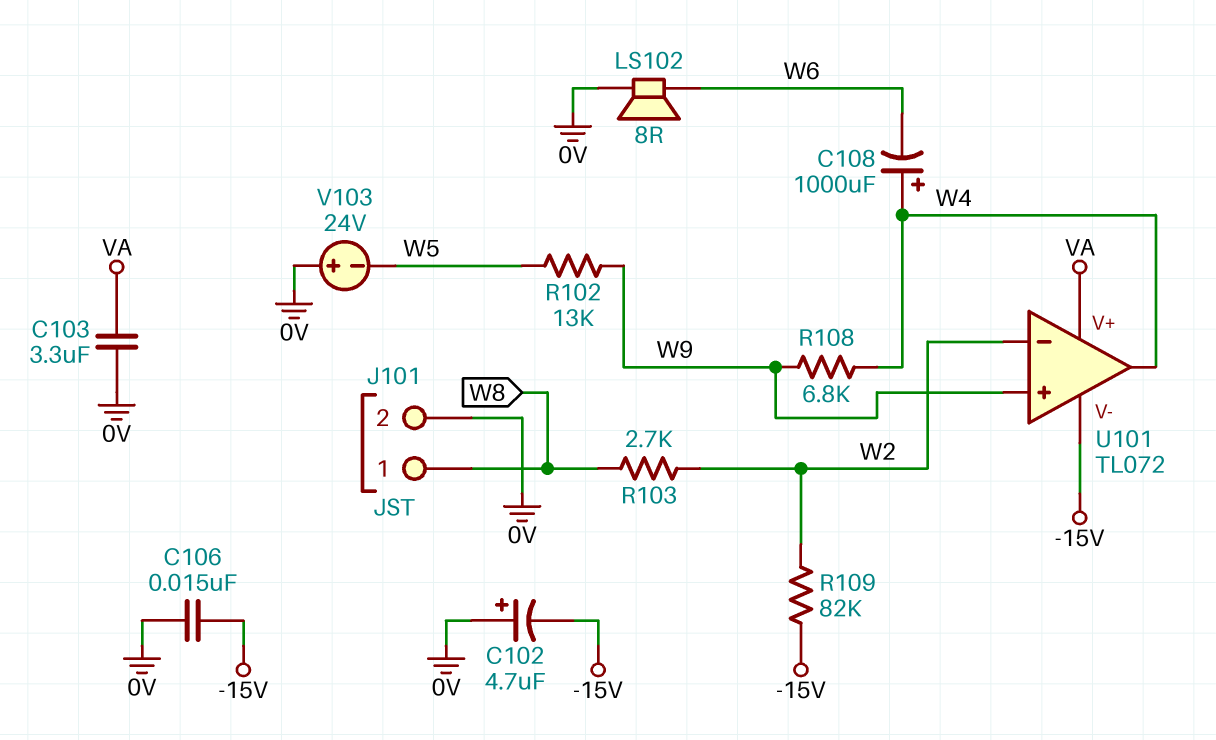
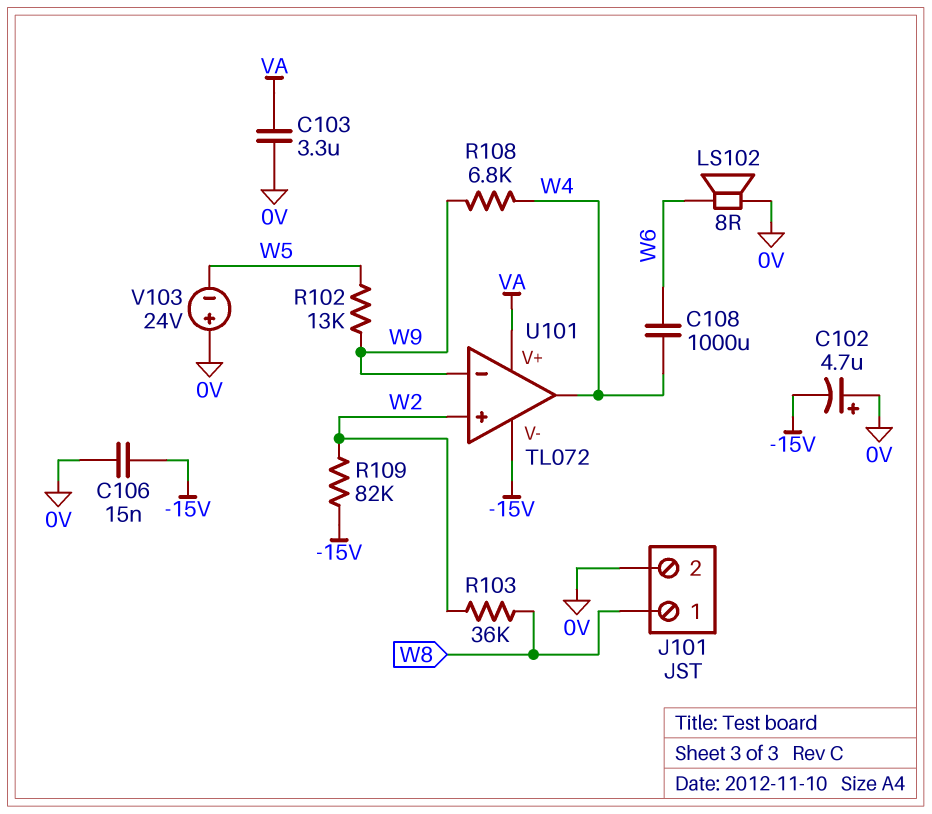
C108: 1000uF (plus W4, minus W6) -> 1000uF (W4, W6)
R103: 2.7k (W2, W8) -> 36k (W2, W8)
U101 pin in+: W9 -> W2
U101 pin in-: W2 -> W9

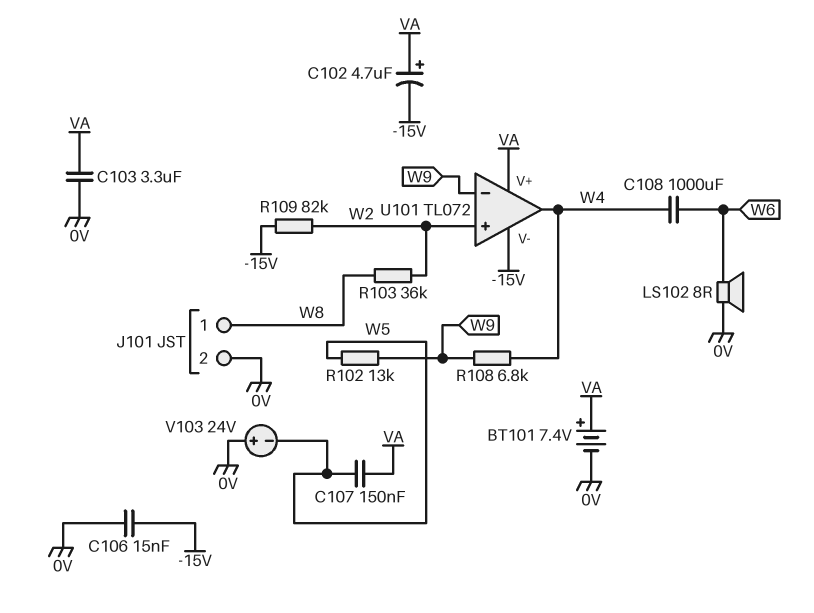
BT101: none -> 7.4V (plus VA, minus 0V)
C102: 4.7uF (plus 0V, minus -15V) -> 4.7uF (plus VA, minus -15V)
C107: none -> 150nF (VA, W5)

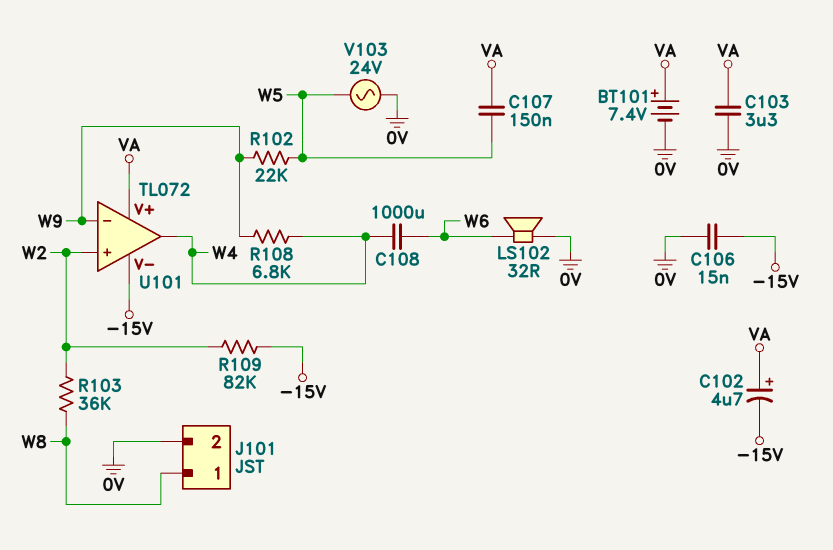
LS102: speaker 8R (0V, W6) -> speaker 32R (0V, W6)
R102: 13k (W5, W9) -> 22k (W5, W9)
V103: 24V (plus 0V, minus W5) -> AC 24V (0V, W5)

